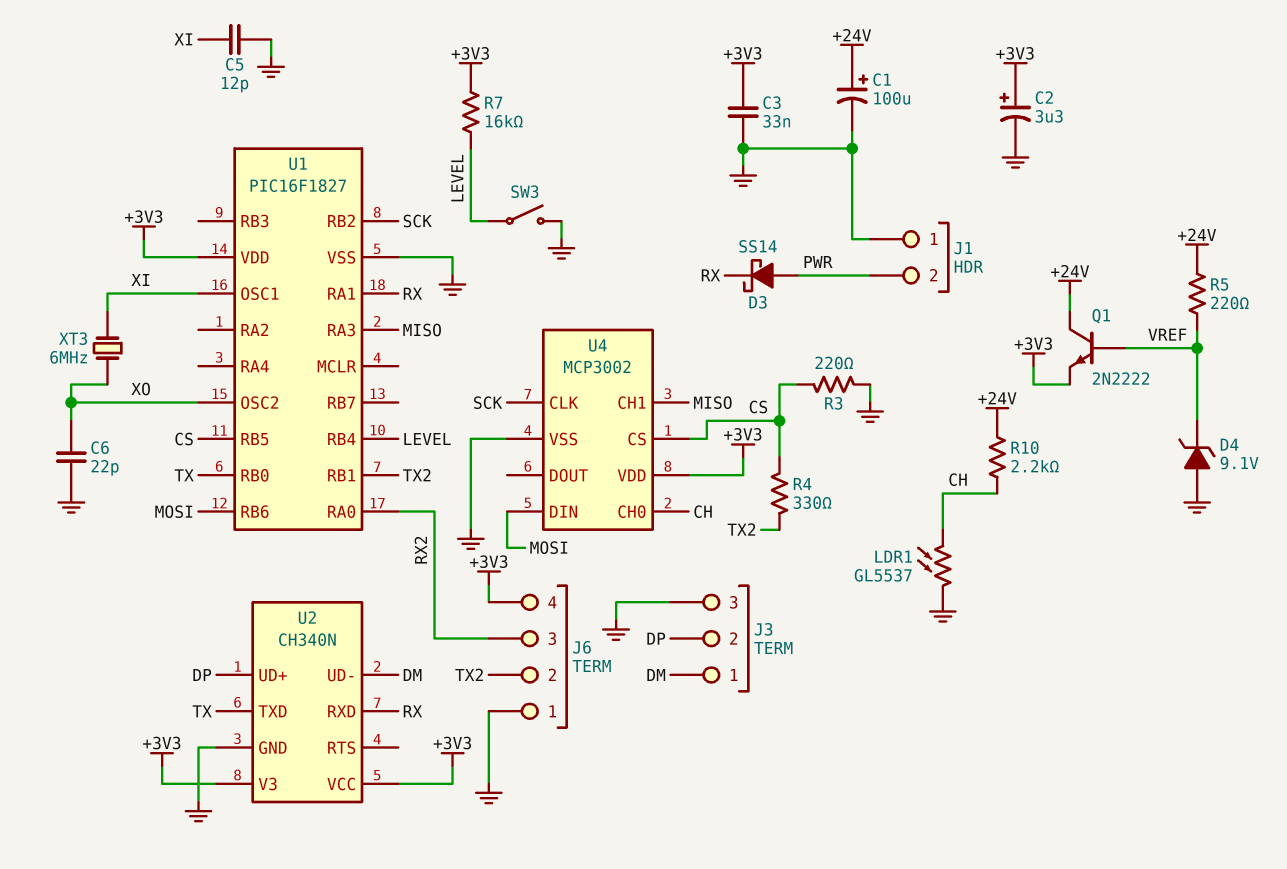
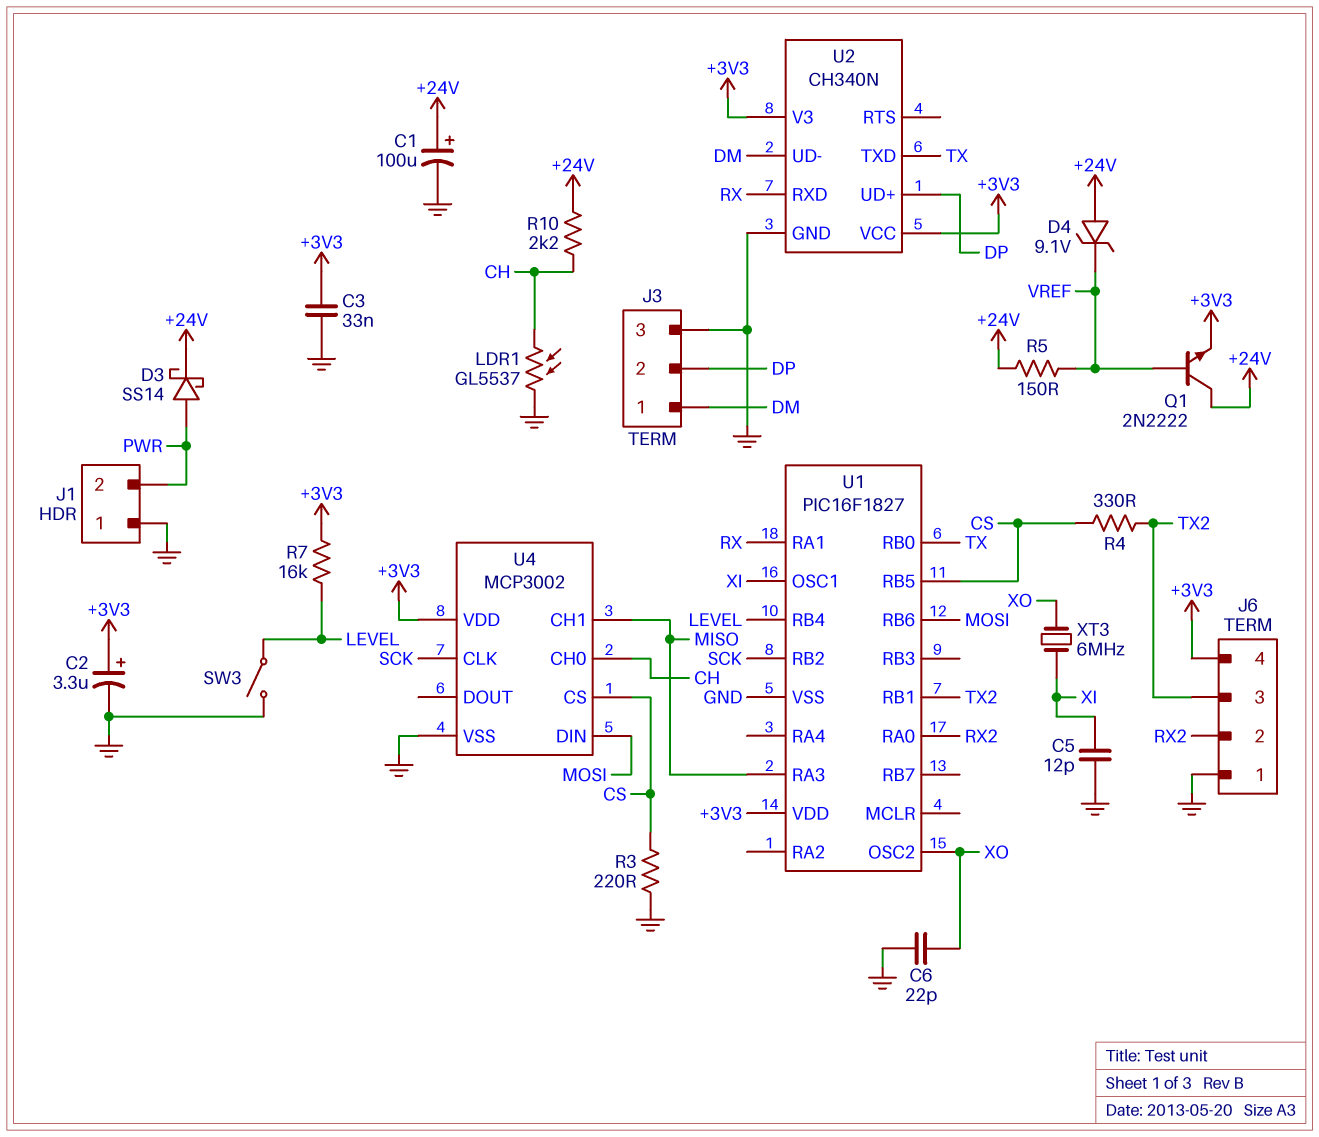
D3: schottky SS14 (A PWR, K RX) -> schottky SS14 (A PWR, K +24V)
D4: zener 9.1V (A GND, K VREF) -> zener 9.1V (A +24V, K VREF)
J6 pin 2: TX2 -> RX2
J6 pin 3: RX2 -> TX2
R5: 220 (+24V, VREF) -> 150 (+24V, VREF)

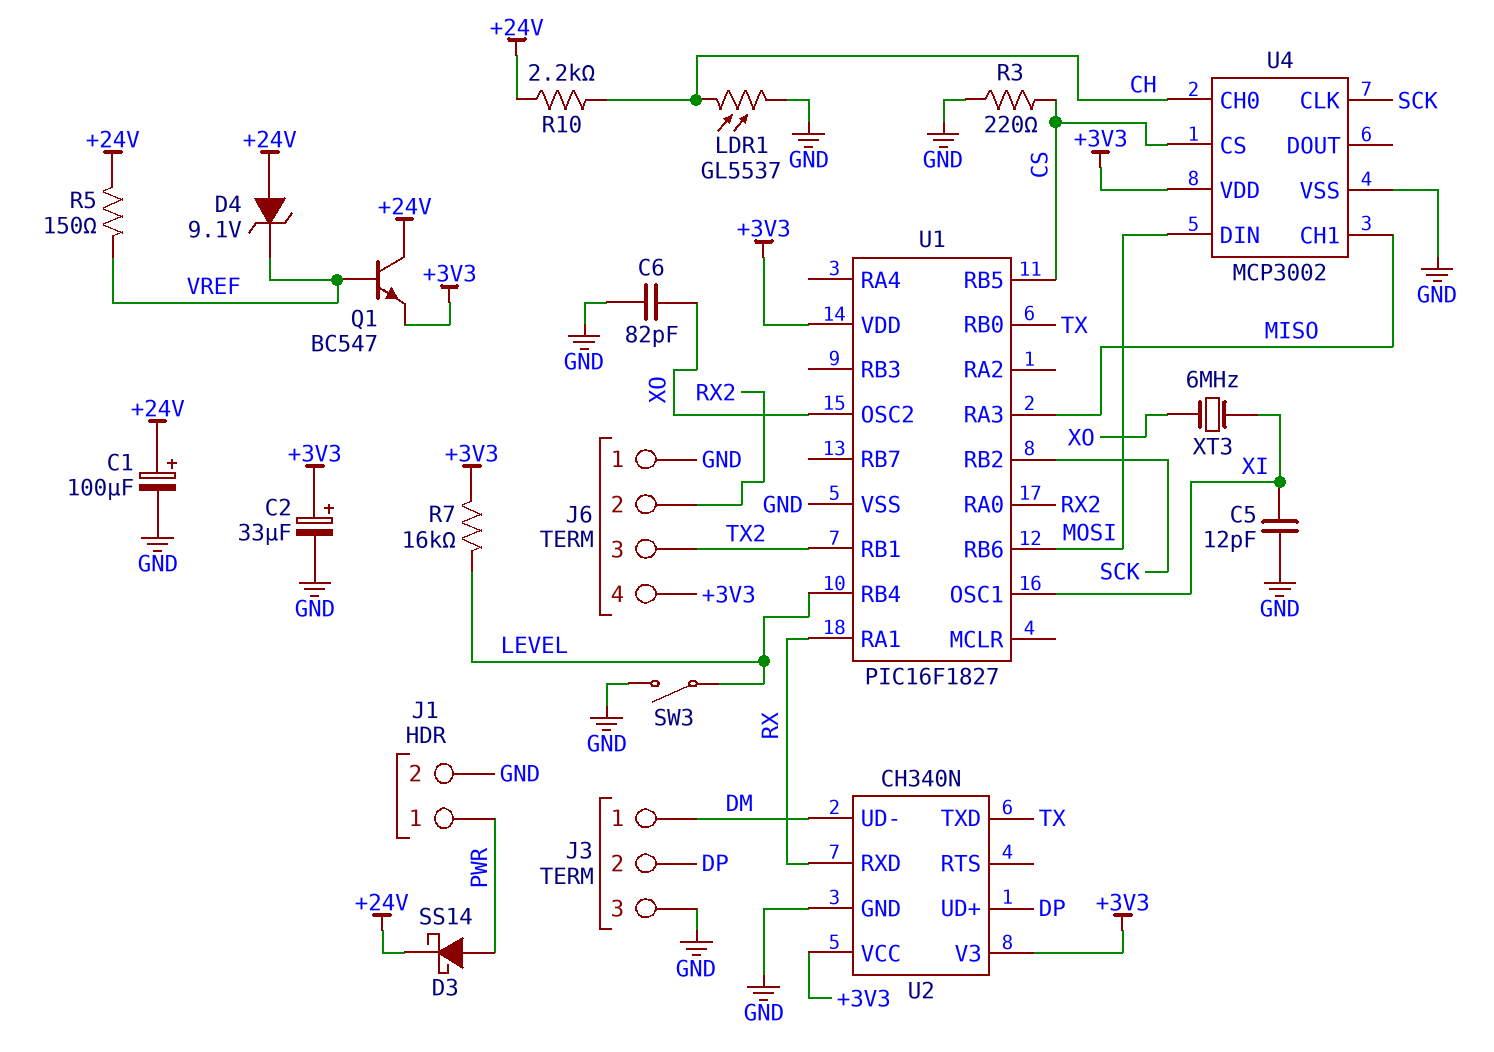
C2: 3.3uF (plus +3V3, minus GND) -> 33uF (plus +3V3, minus GND)
C3: 33nF (+3V3, GND) -> none
C6: 22pF (GND, XO) -> 82pF (GND, XO)
J1 pin 1: GND -> PWR
J1 pin 2: PWR -> GND
Q1: NPN 2N2222 (B VREF, C +24V, E +3V3) -> NPN BC547 (B VREF, C +24V, E +3V3)
R4: 330 (CS, TX2) -> none

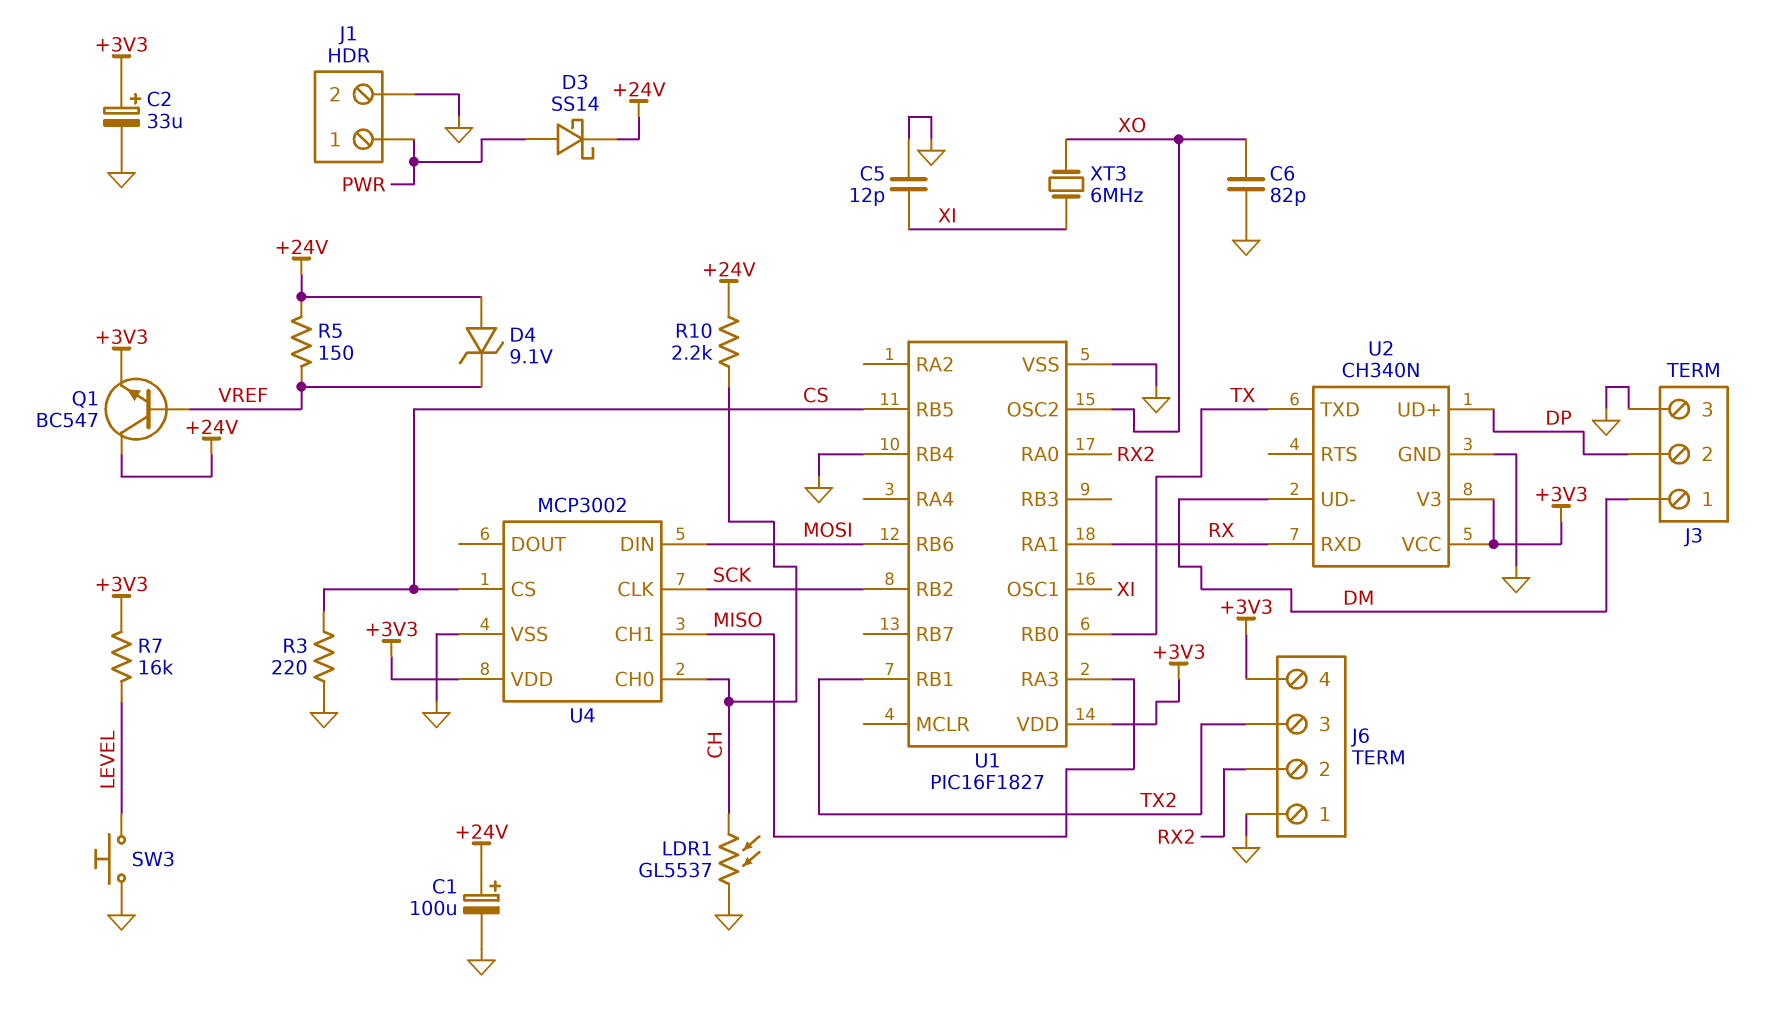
SW3: switch (GND, LEVEL) -> button (GND, LEVEL)
U1 pin RB4: LEVEL -> GND

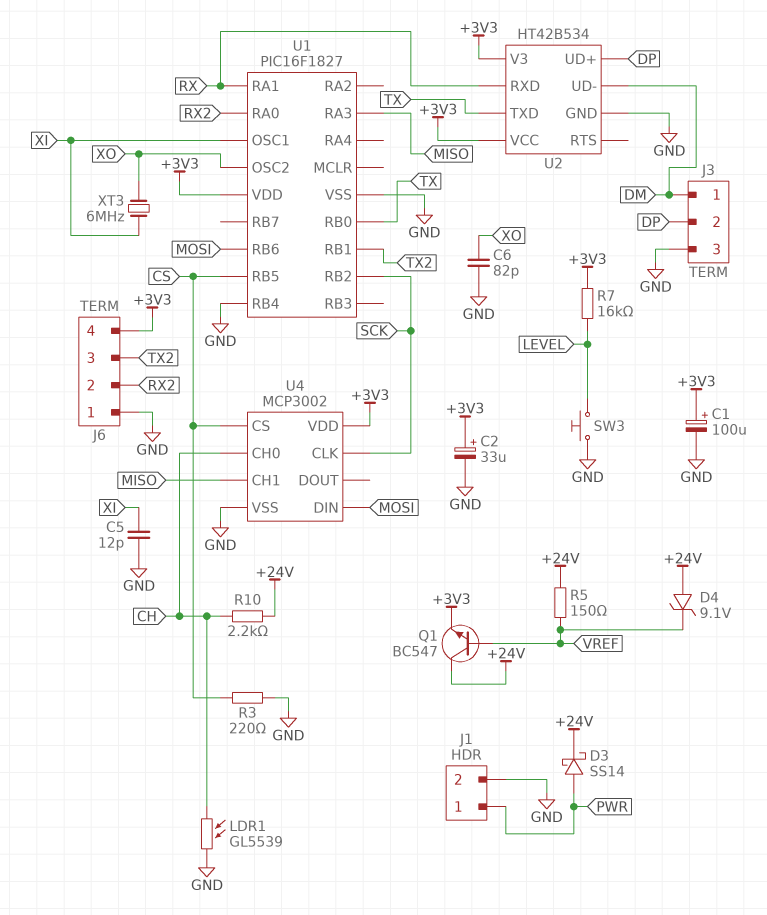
C1: 100uF (plus +24V, minus GND) -> 100uF (plus +3V3, minus GND)
LDR1: GL5537 (CH, GND) -> GL5539 (CH, GND)
U2: CH340N -> HT42B534

